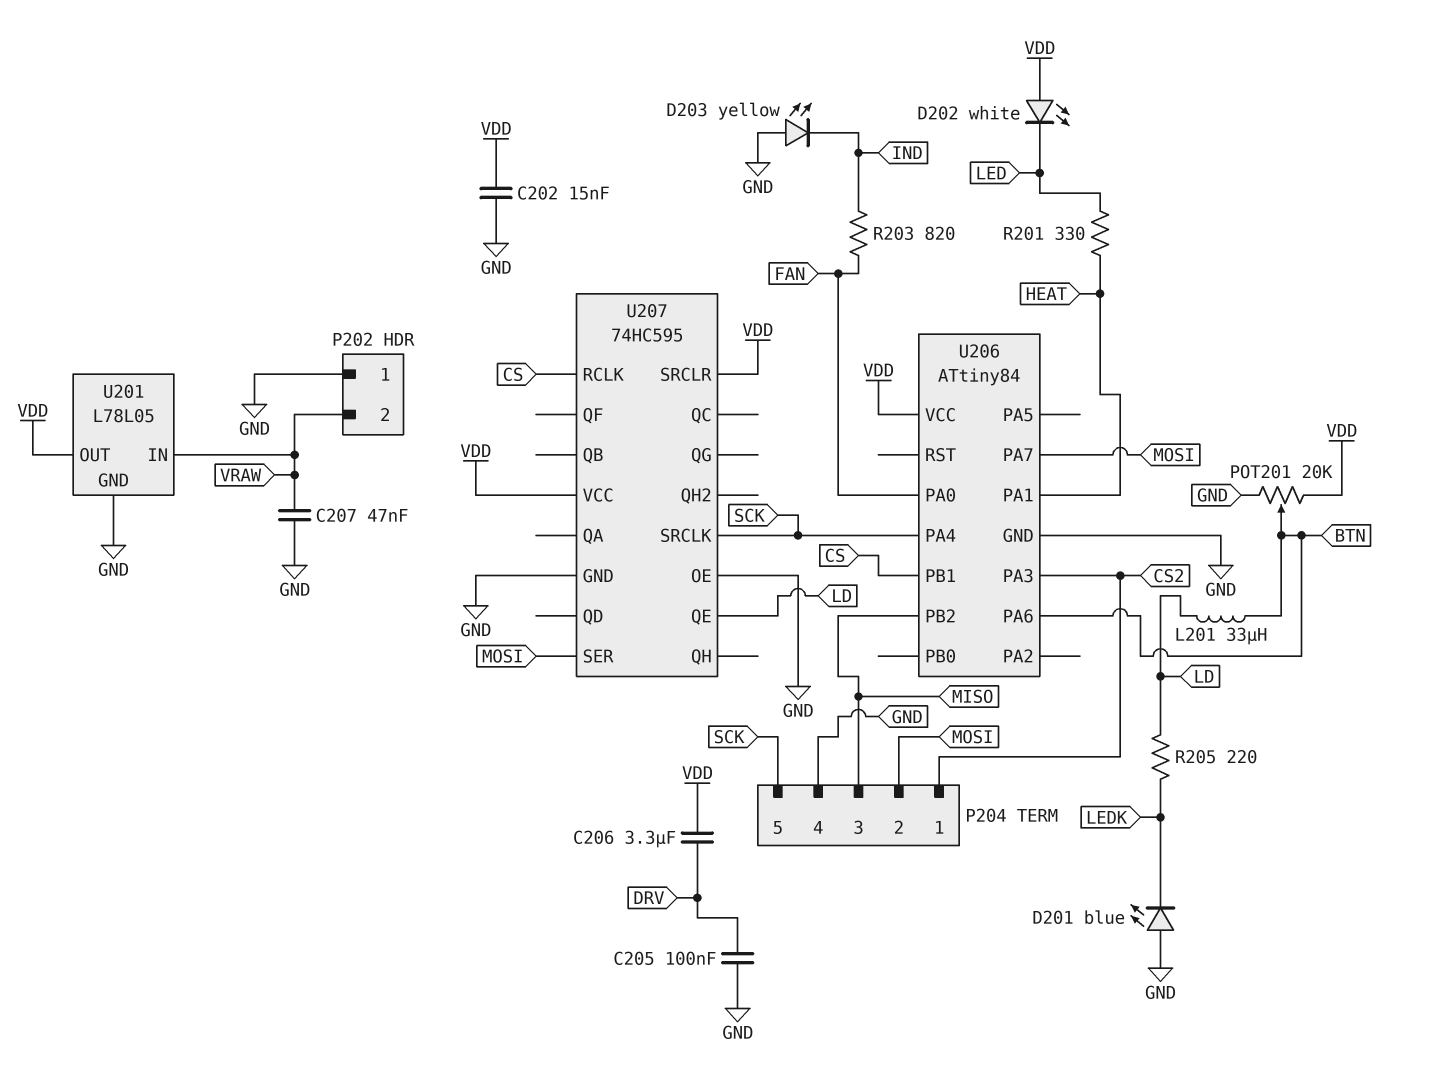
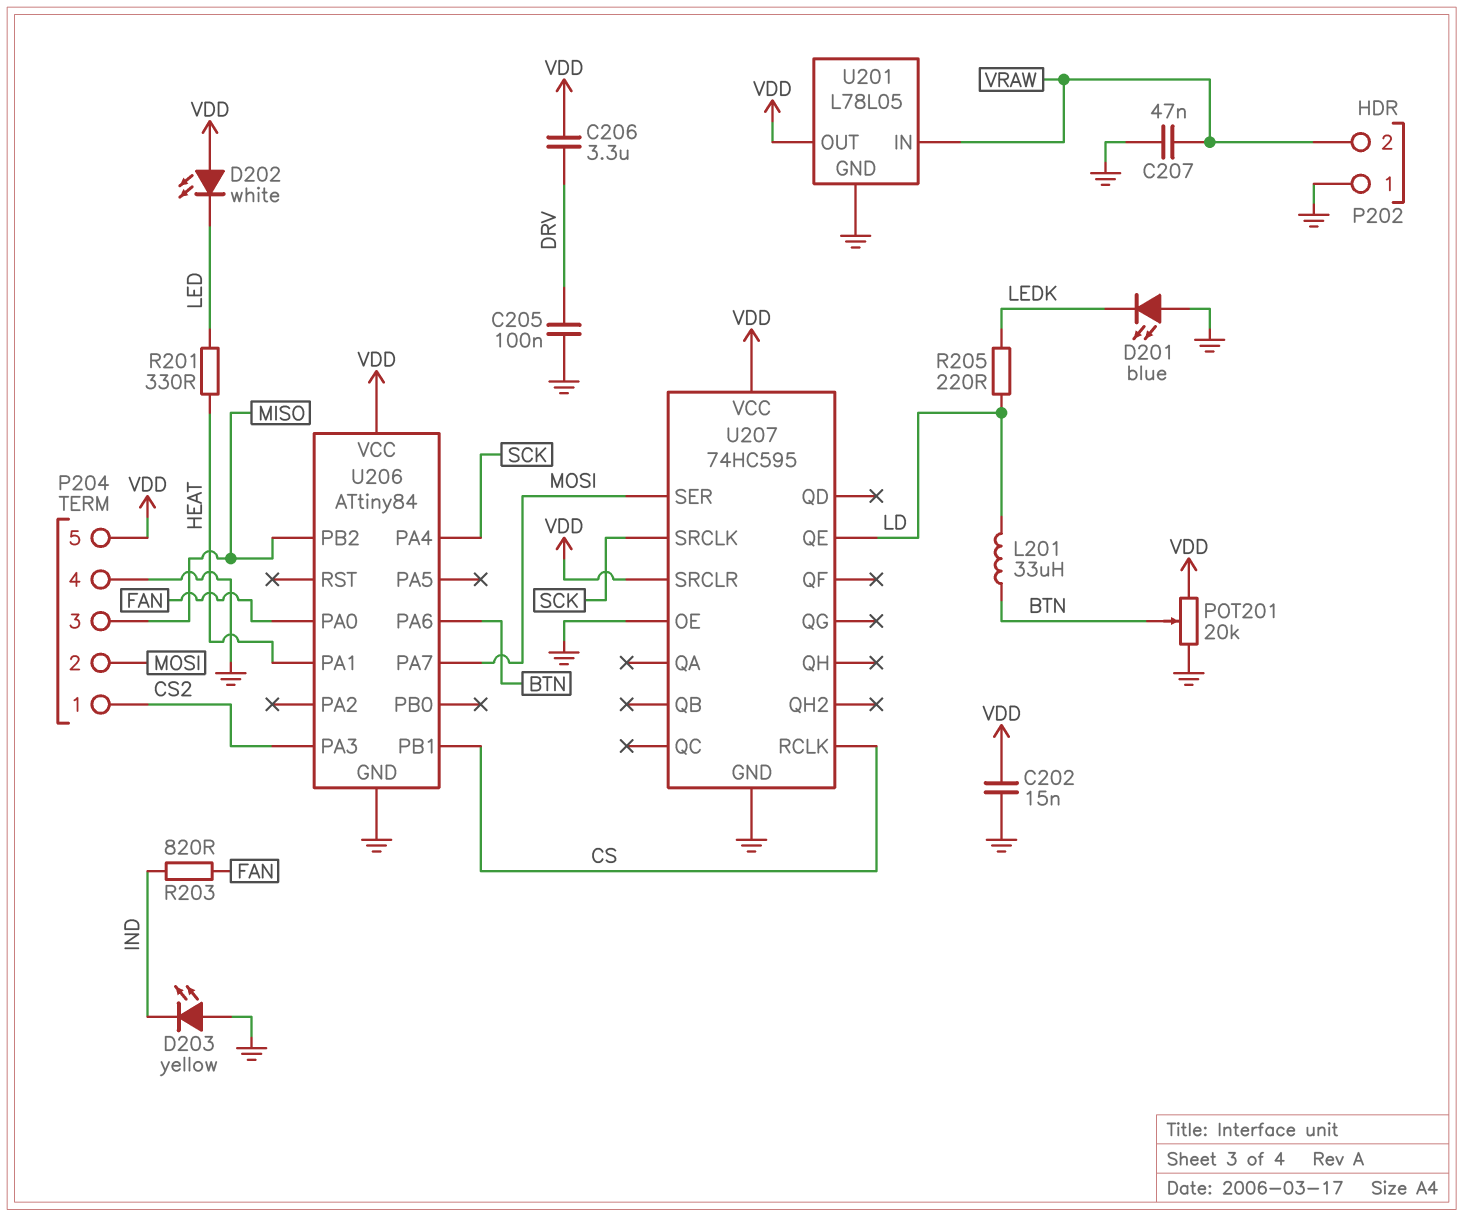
P204 pin 5: SCK -> VDD

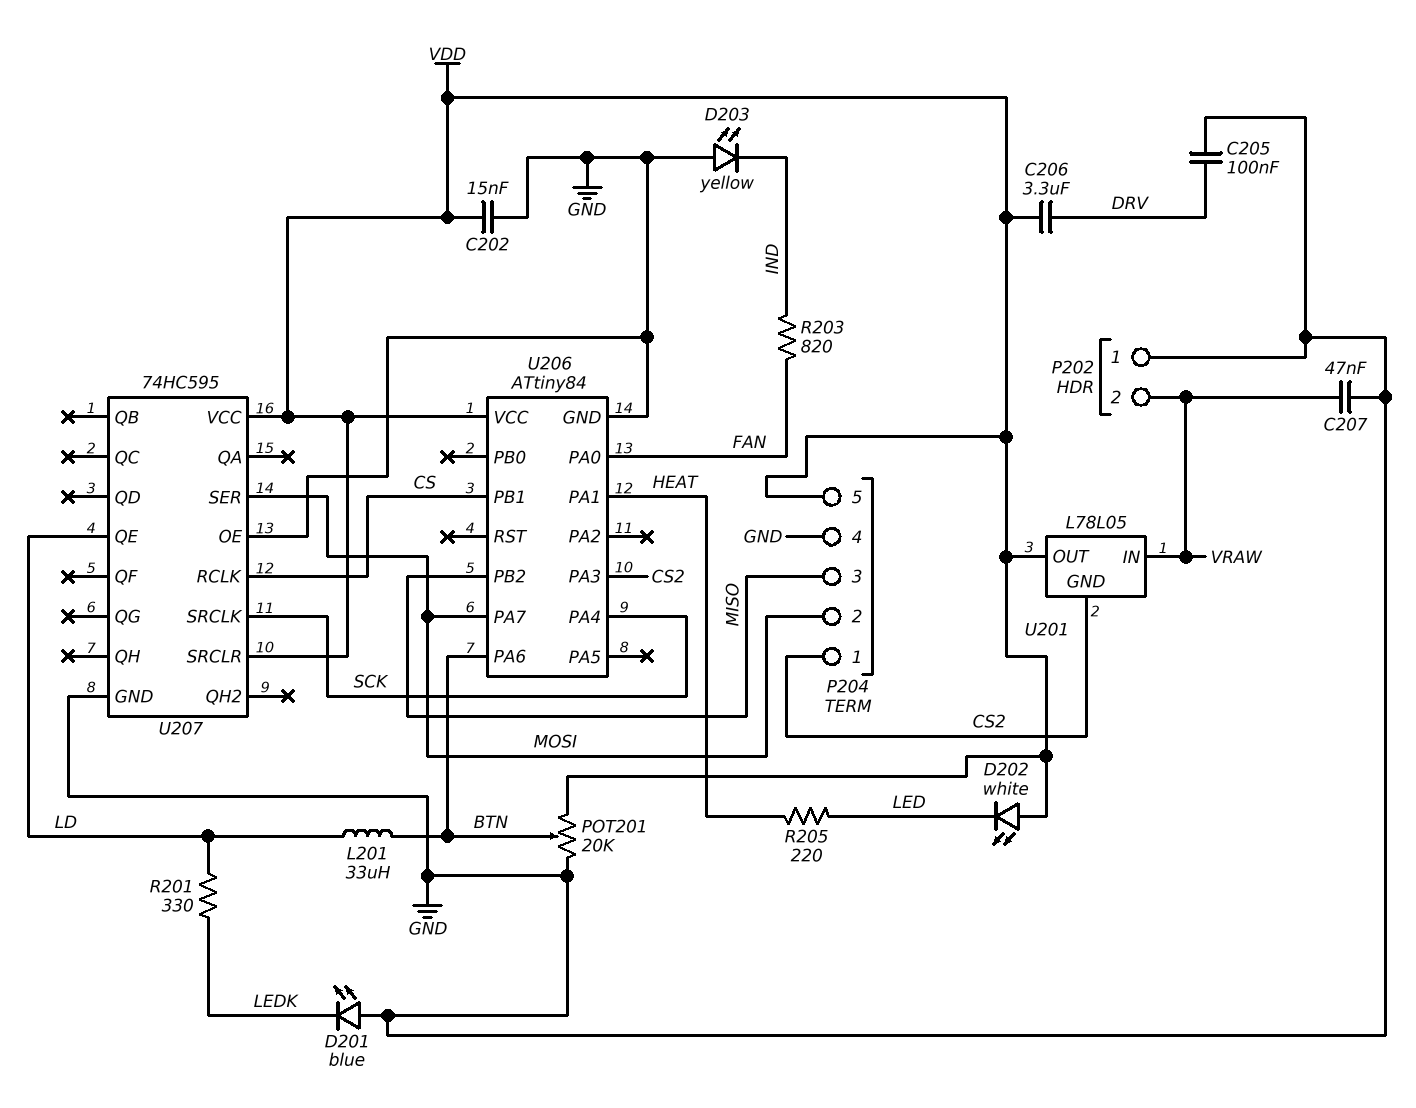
R201: 330 (HEAT, LED) -> 330 (LD, LEDK)
R205: 220 (LD, LEDK) -> 220 (HEAT, LED)
U201 pin GND: GND -> CS2

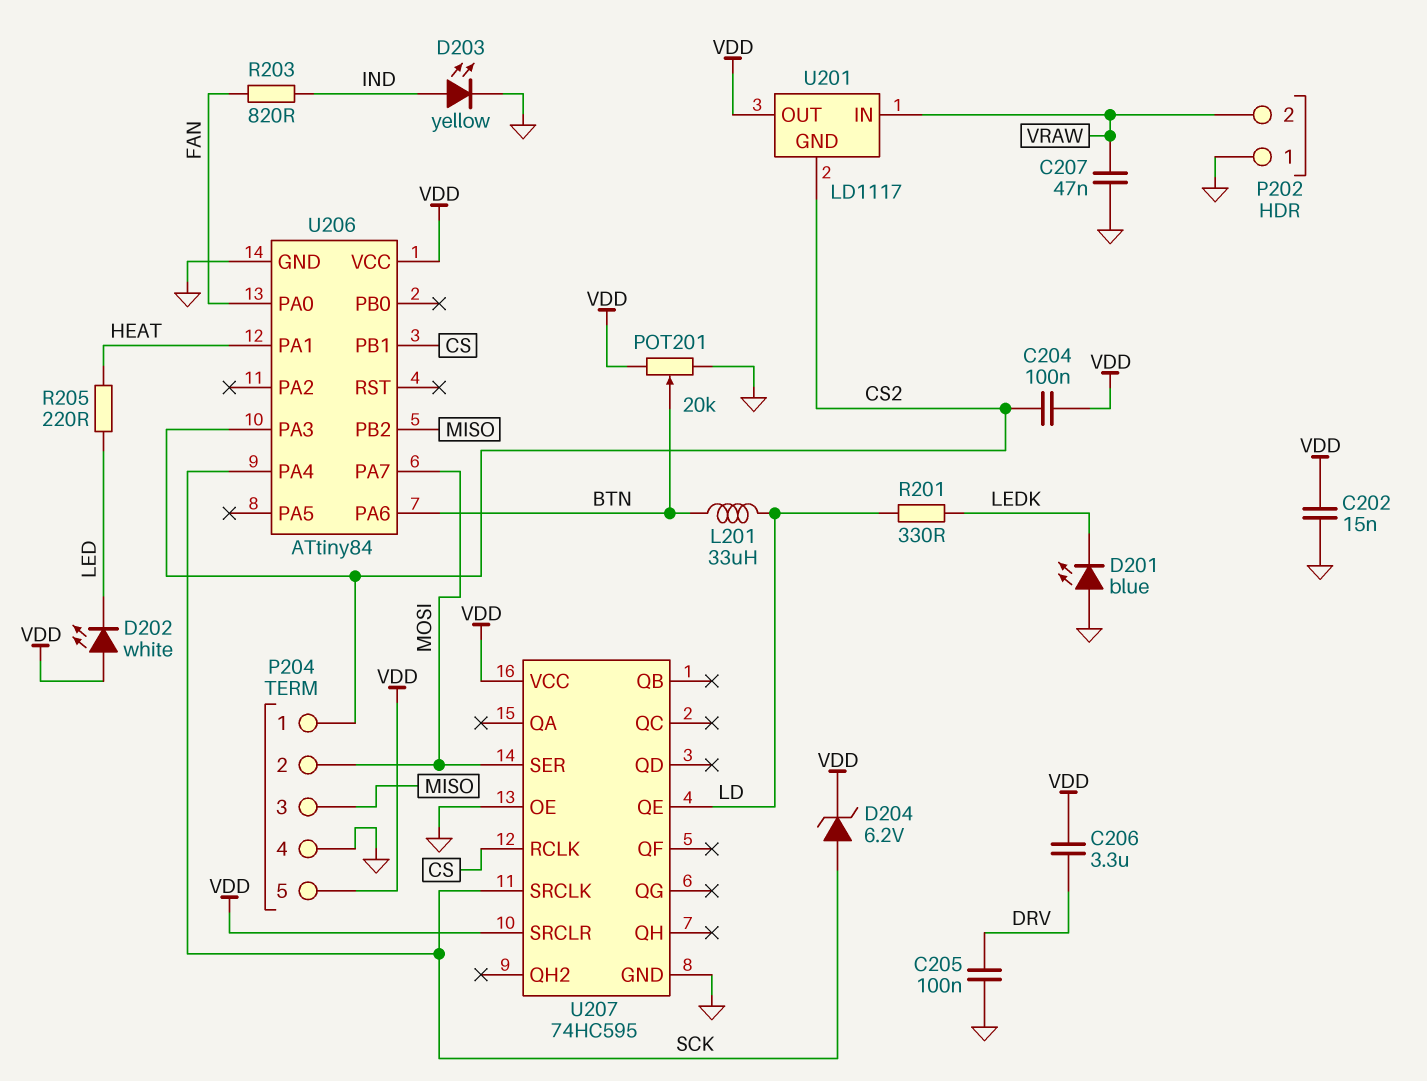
C204: none -> 100nF (CS2, VDD)
D203: LED yellow (A GND, K IND) -> LED yellow (A IND, K GND)
D204: none -> zener 6.2V (A SCK, K VDD)
U201: L78L05 -> LD1117

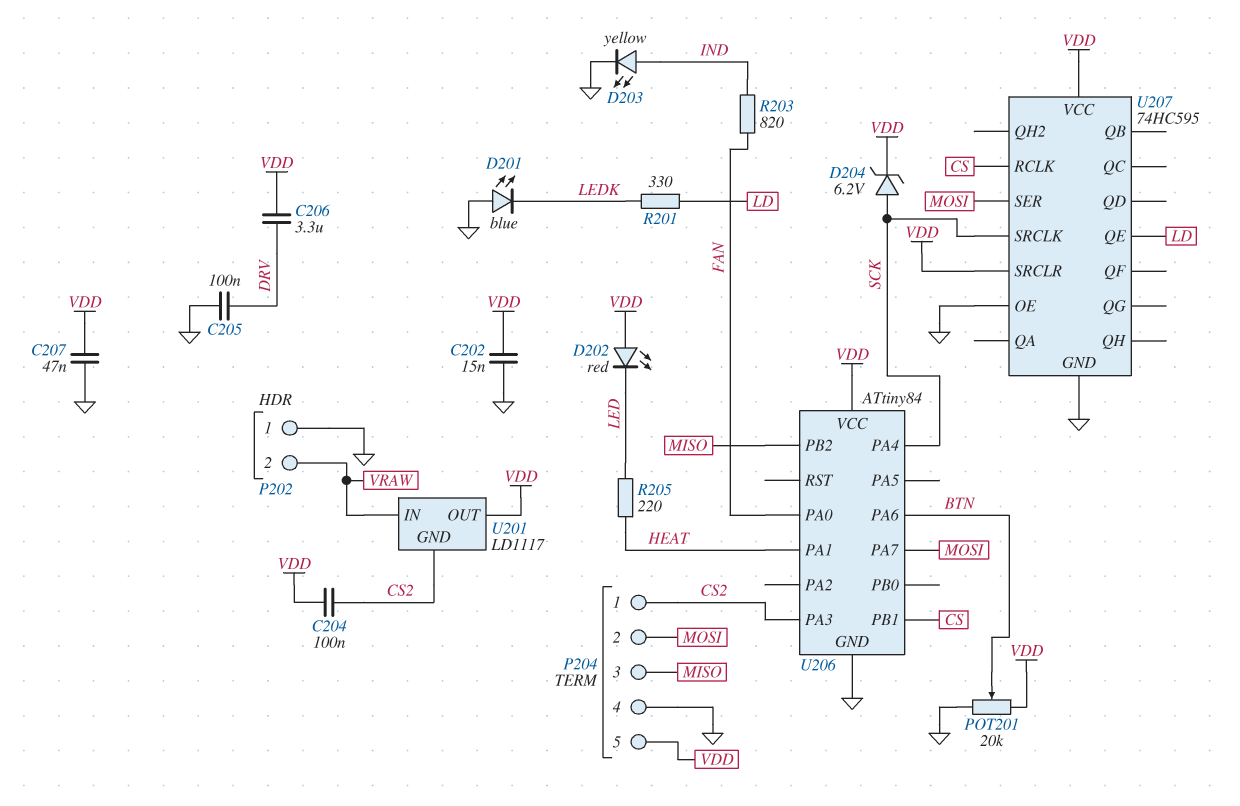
C207: 47nF (GND, VRAW) -> 47nF (GND, VDD)
D202: LED white (A VDD, K LED) -> LED red (A VDD, K LED)
L201: 33uH (BTN, LD) -> none

